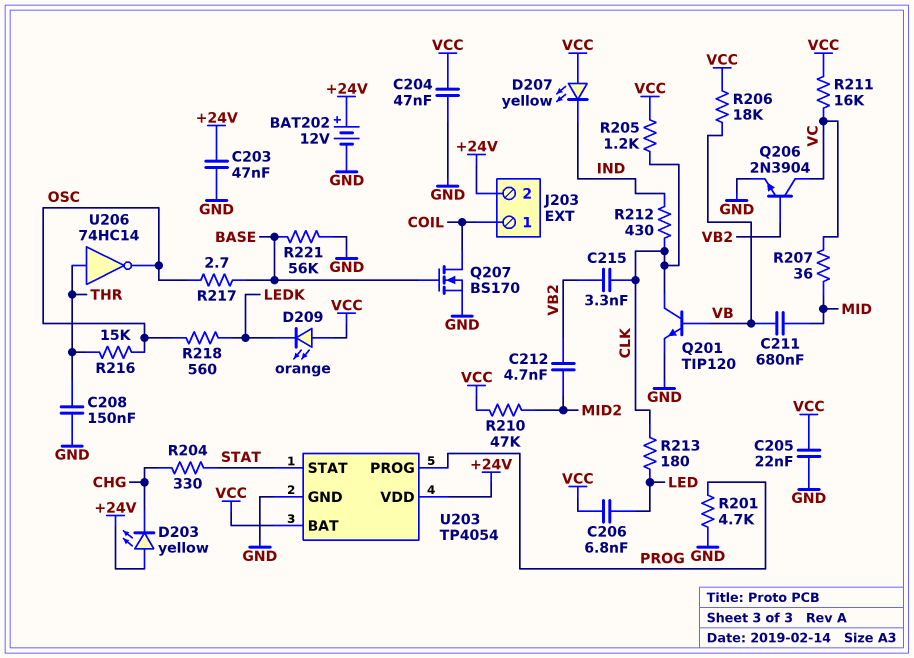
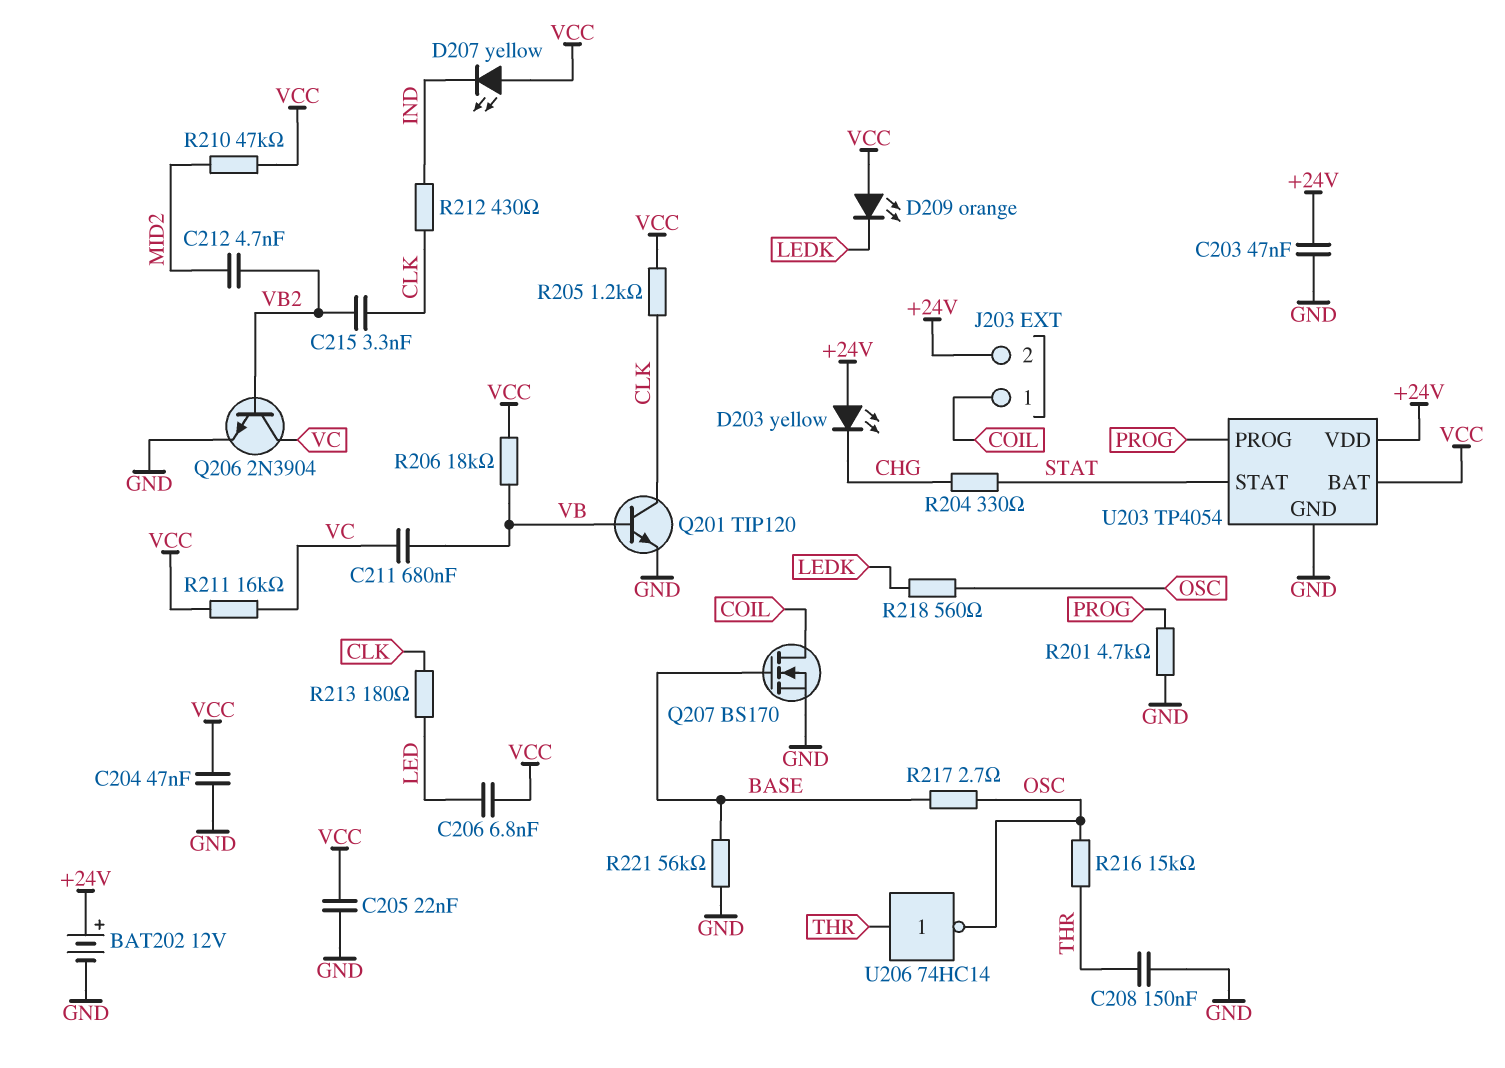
C211: 680nF (MID, VB) -> 680nF (VB, VC)
R207: 36 (MID, VC) -> none

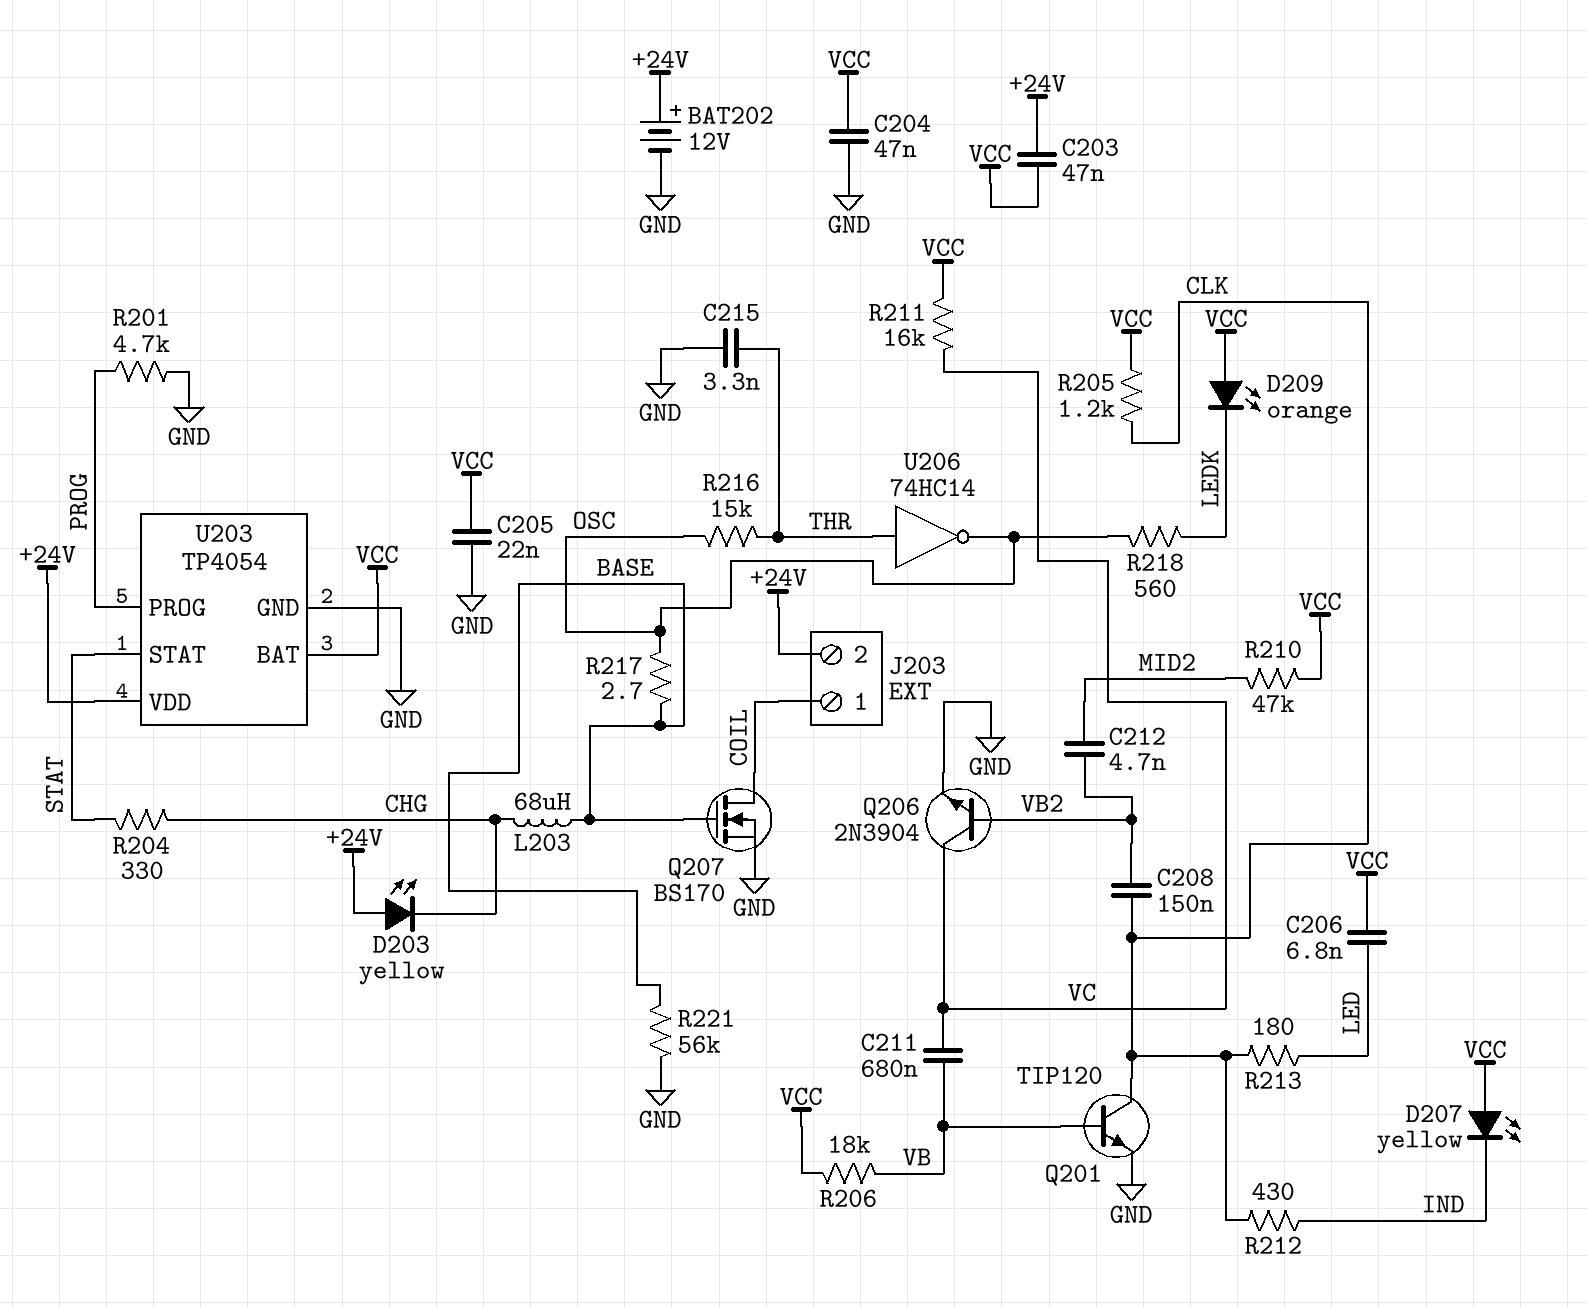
C203: 47nF (+24V, GND) -> 47nF (+24V, VCC)
C208: 150nF (GND, THR) -> 150nF (CLK, VB2)
C215: 3.3nF (CLK, VB2) -> 3.3nF (GND, THR)
L203: none -> 68uH (BASE, CHG)

